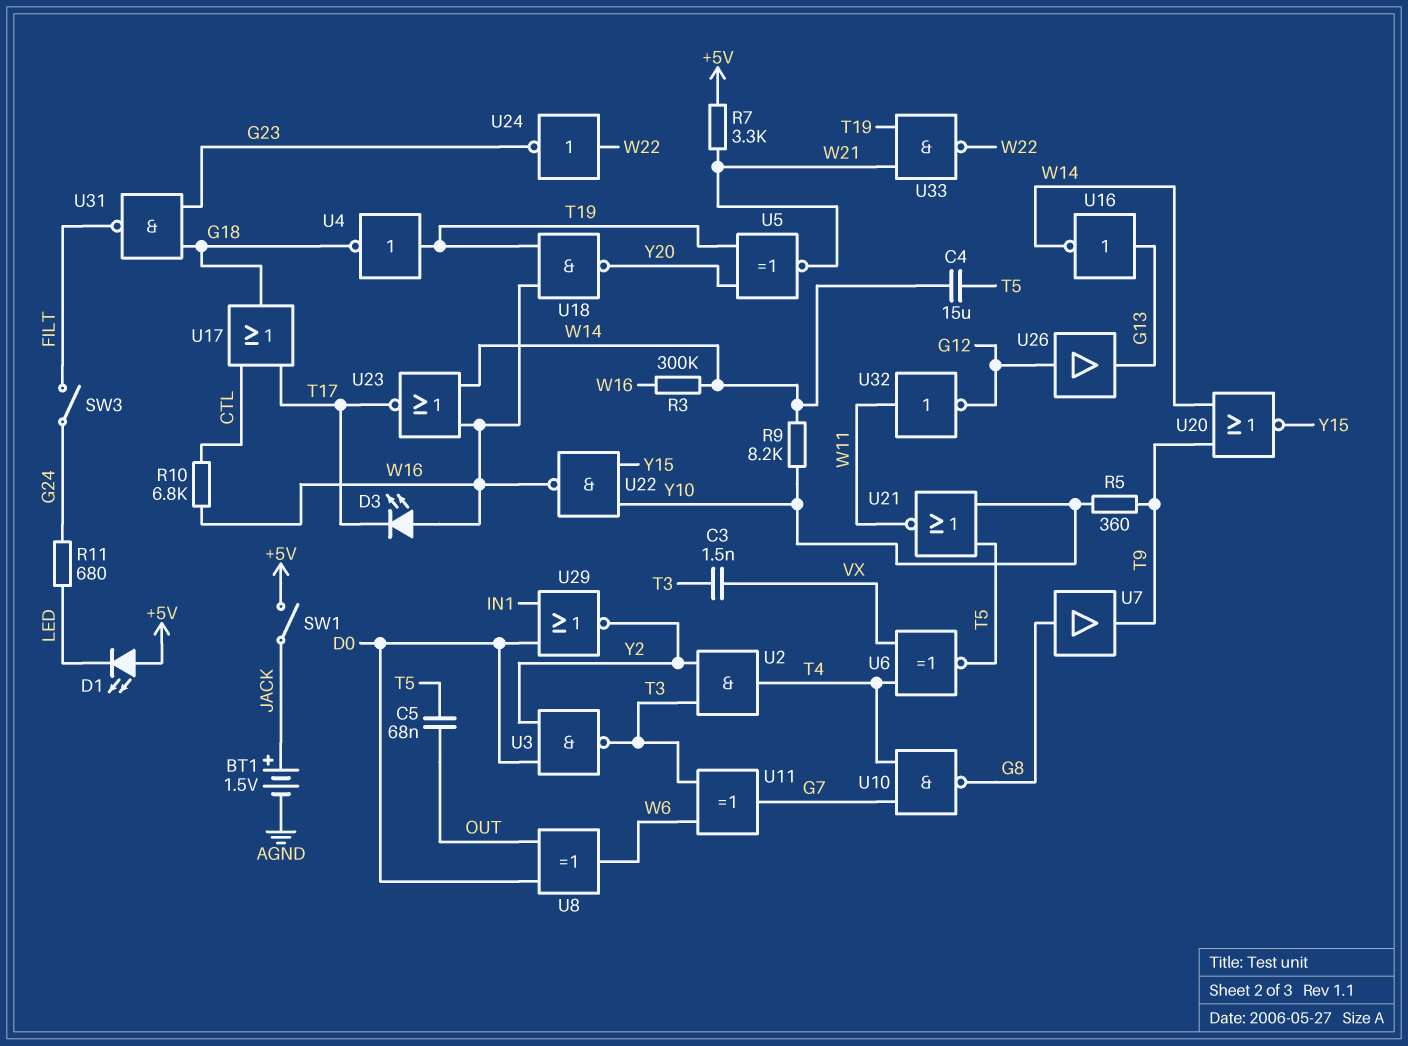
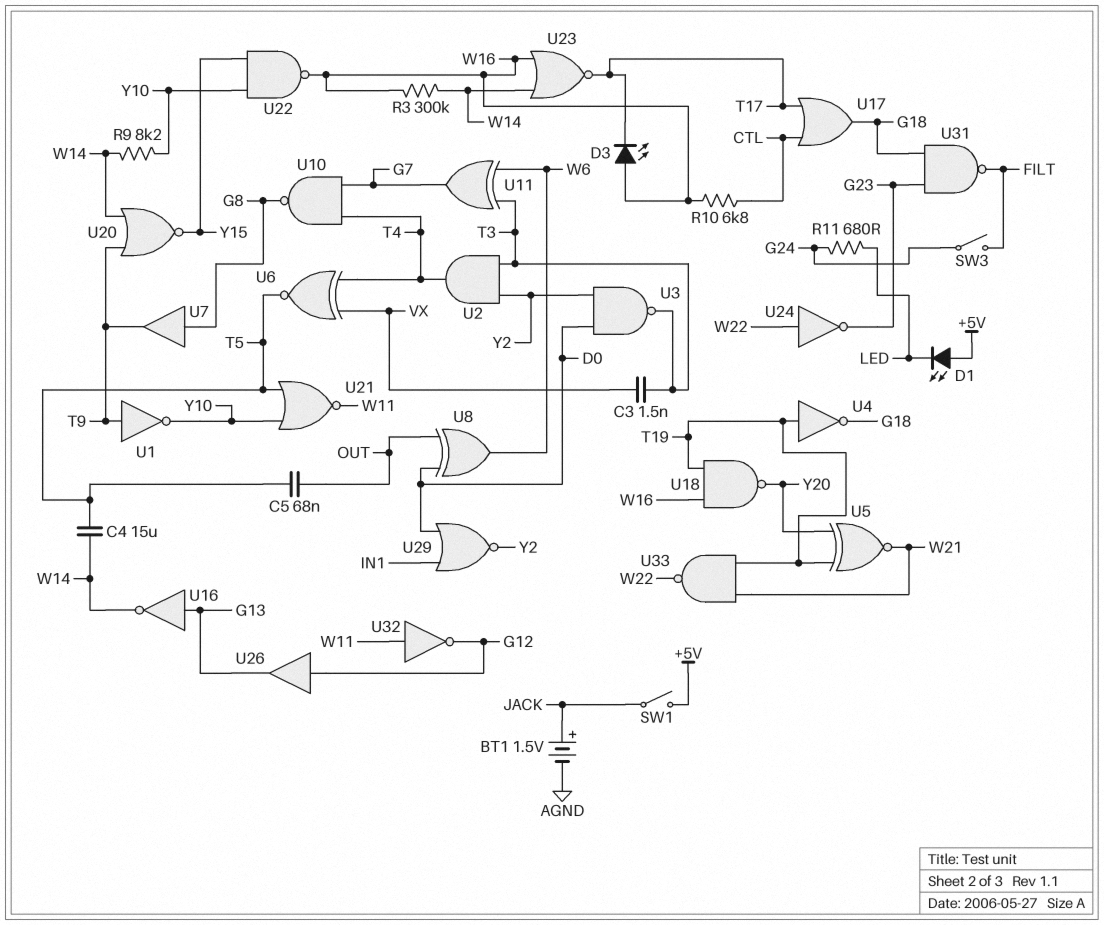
R5: 360 (T9, Y10) -> none
R7: 3.3k (+5V, W21) -> none
U1: none -> NOT (in T9, out Y10)

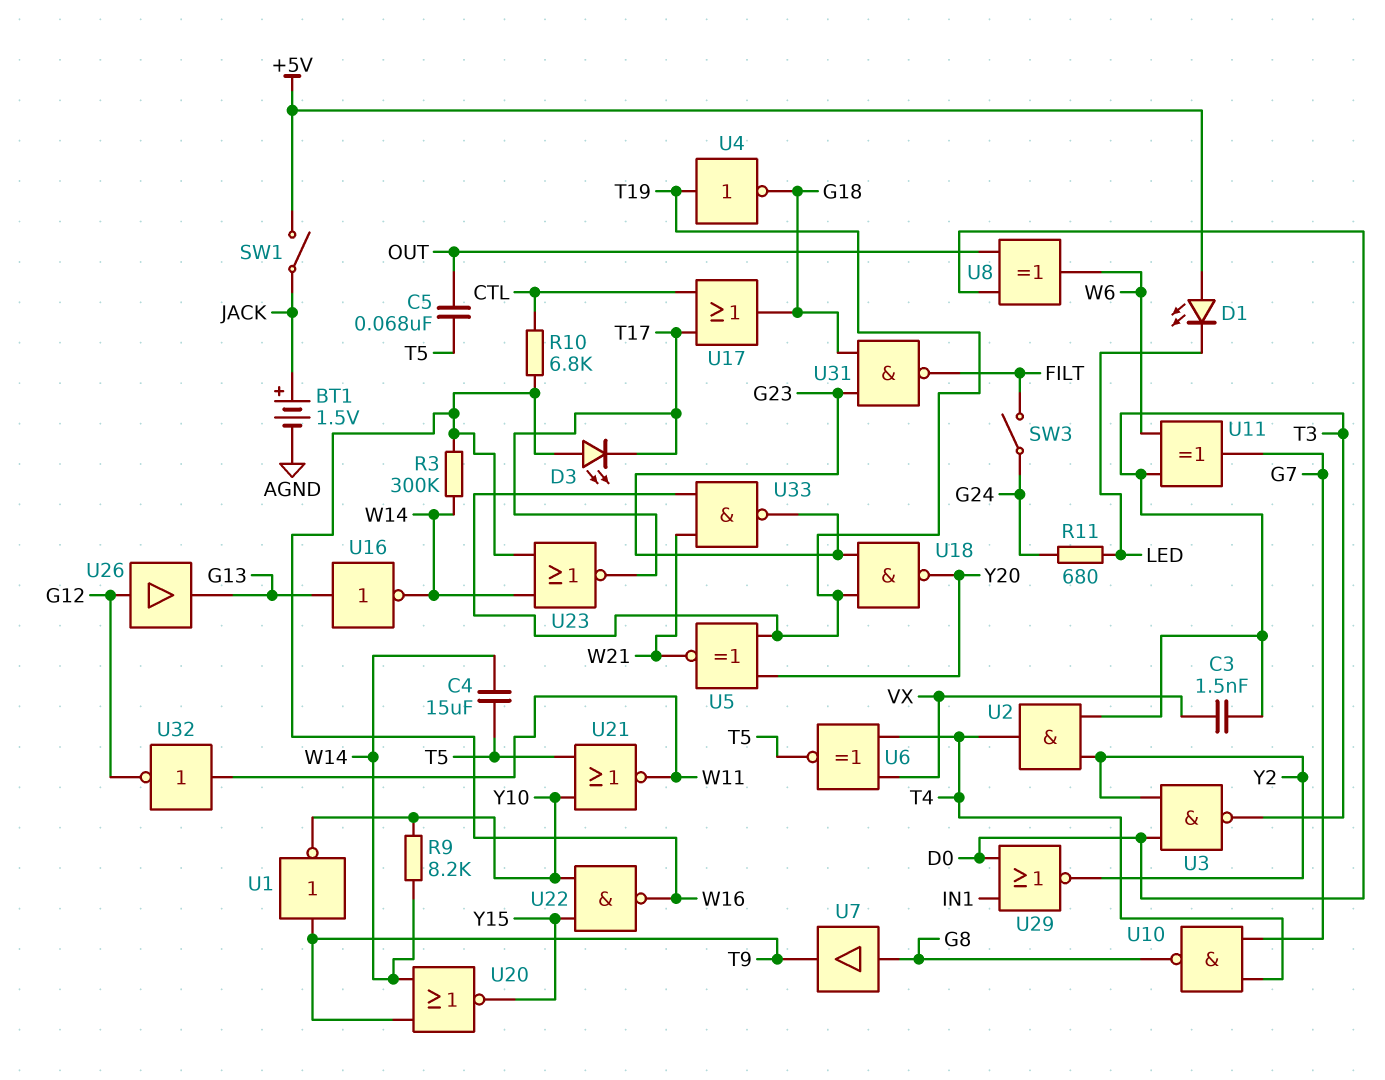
U18: NAND (in T19, in W16, out Y20) -> NAND (in G23, in T19, out Y20)
U24: NOT (in W22, out G23) -> none
U33: NAND (in T19, in W21, out W22) -> NAND (in T19, in W21, out G23)

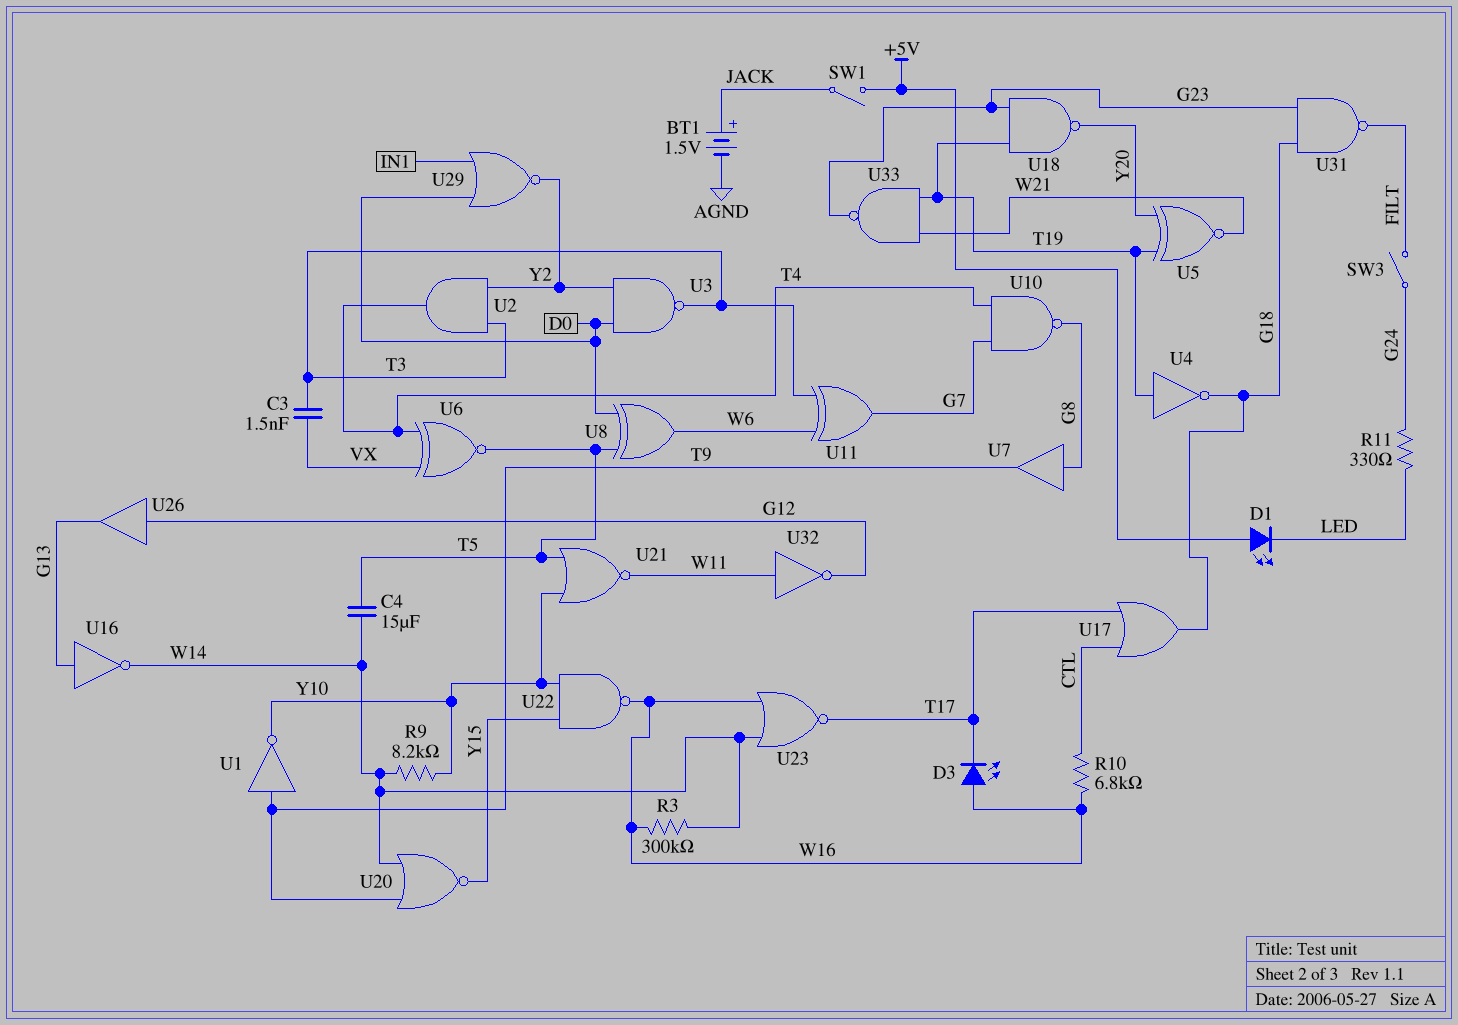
C5: 68nF (OUT, T5) -> none
R11: 680 (G24, LED) -> 330 (G24, LED)
U8: XOR (in D0, in OUT, out W6) -> XOR (in D0, in T5, out W6)

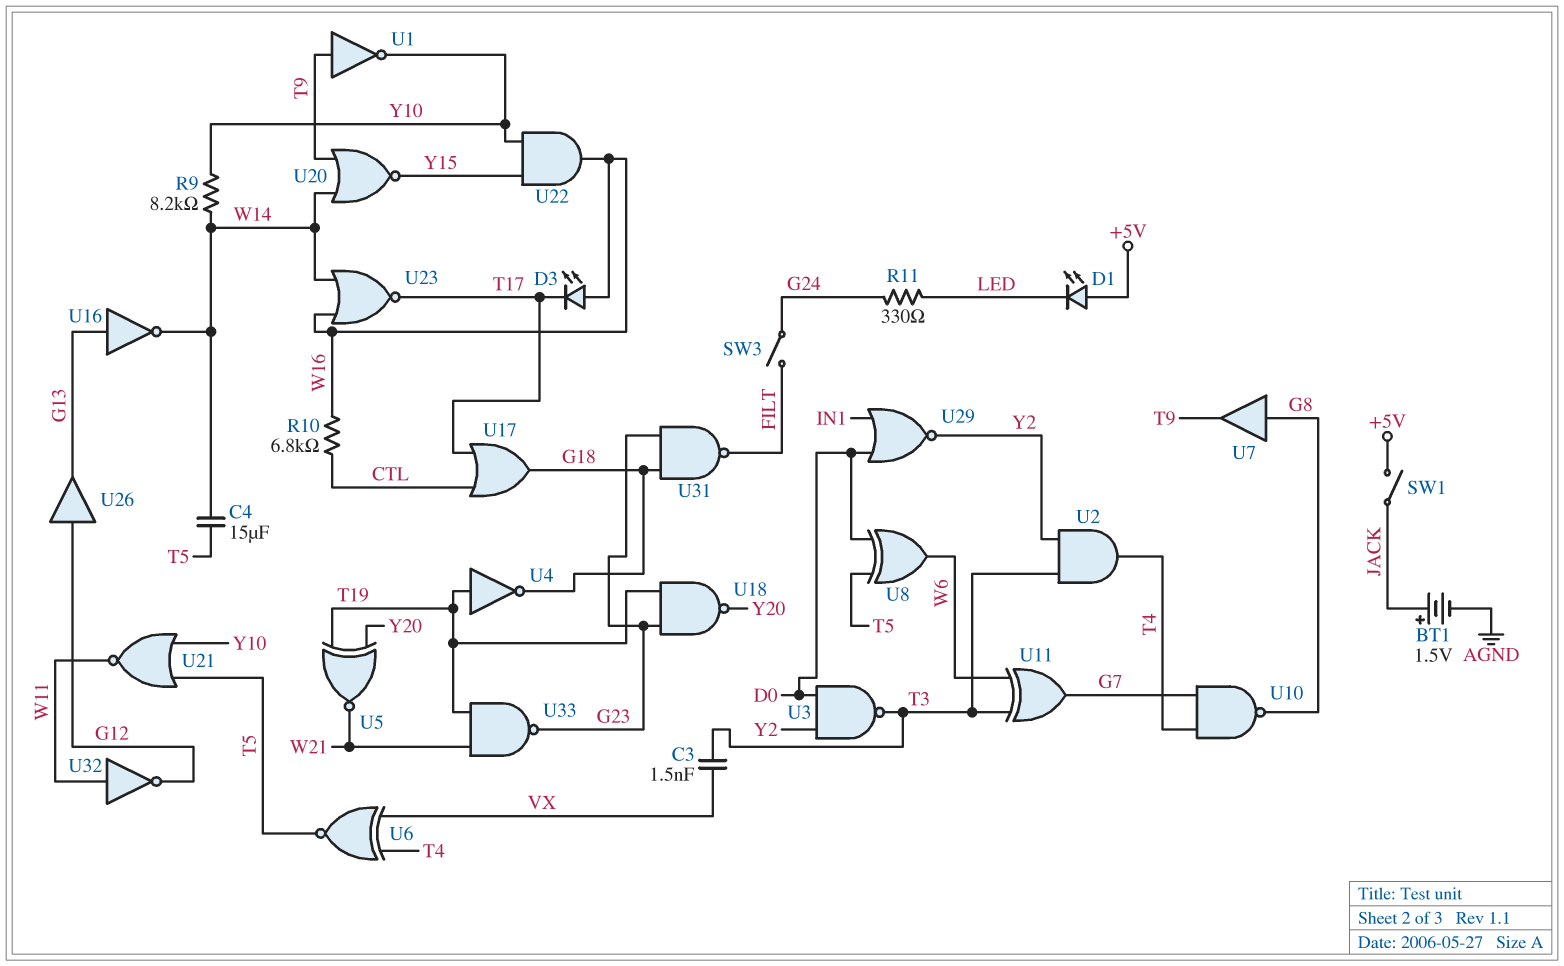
R3: 300k (W14, W16) -> none
U22: NAND (in Y10, in Y15, out W16) -> AND (in Y10, in Y15, out W16)

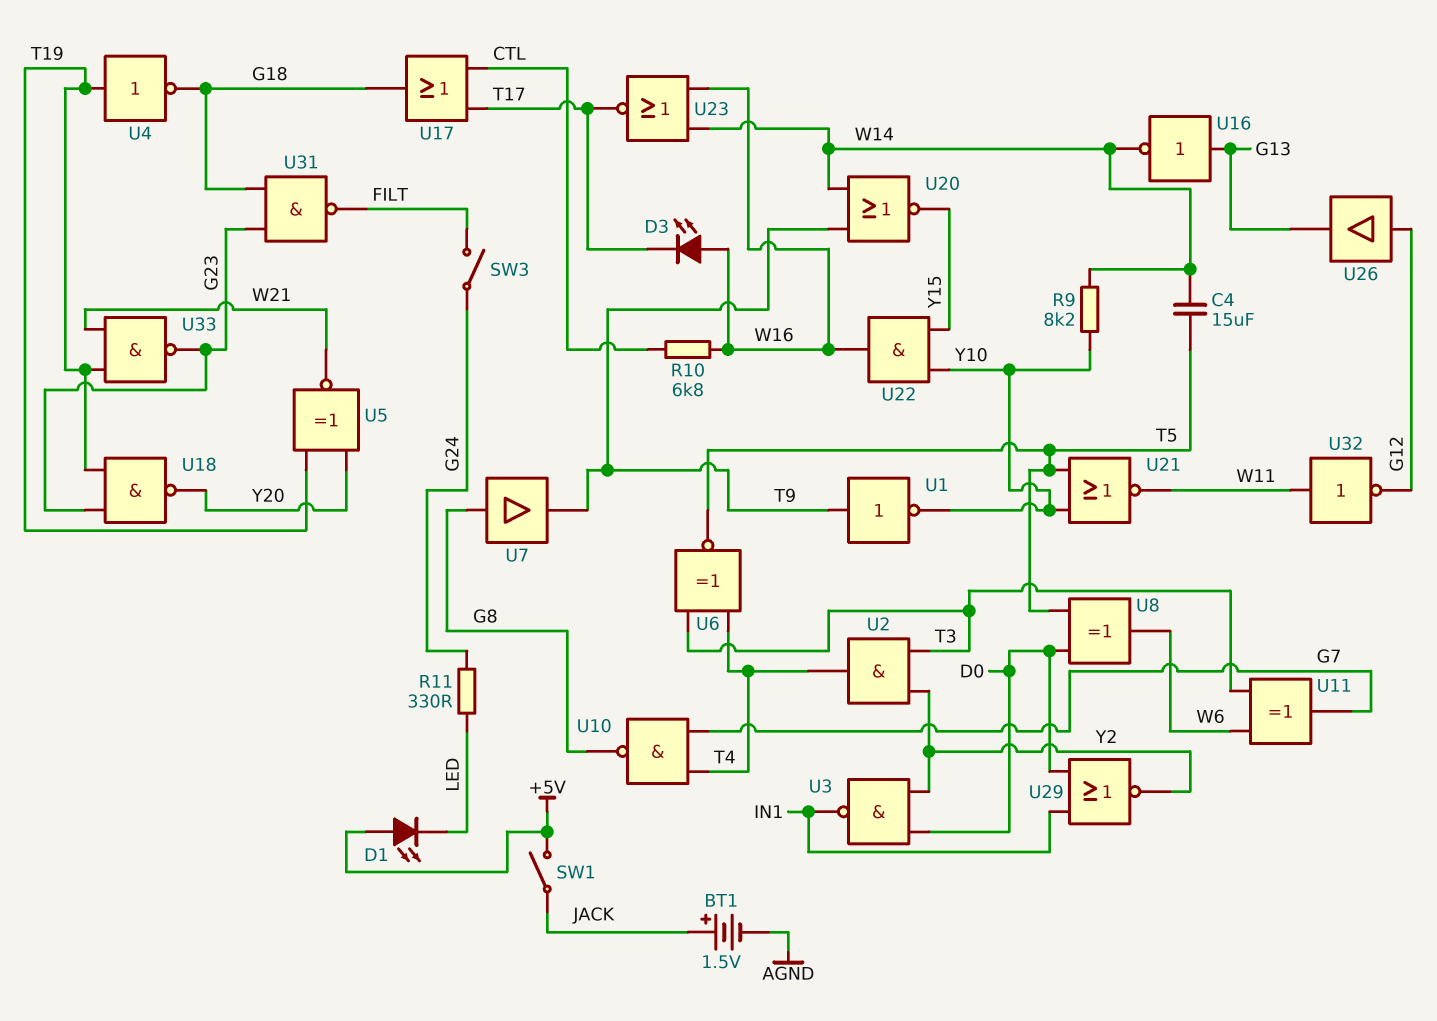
C3: 1.5nF (T3, VX) -> none
U3: NAND (in D0, in Y2, out T3) -> NAND (in D0, in Y2, out IN1)
U6: XNOR (in T4, in VX, out T5) -> XNOR (in T3, in T4, out T5)

